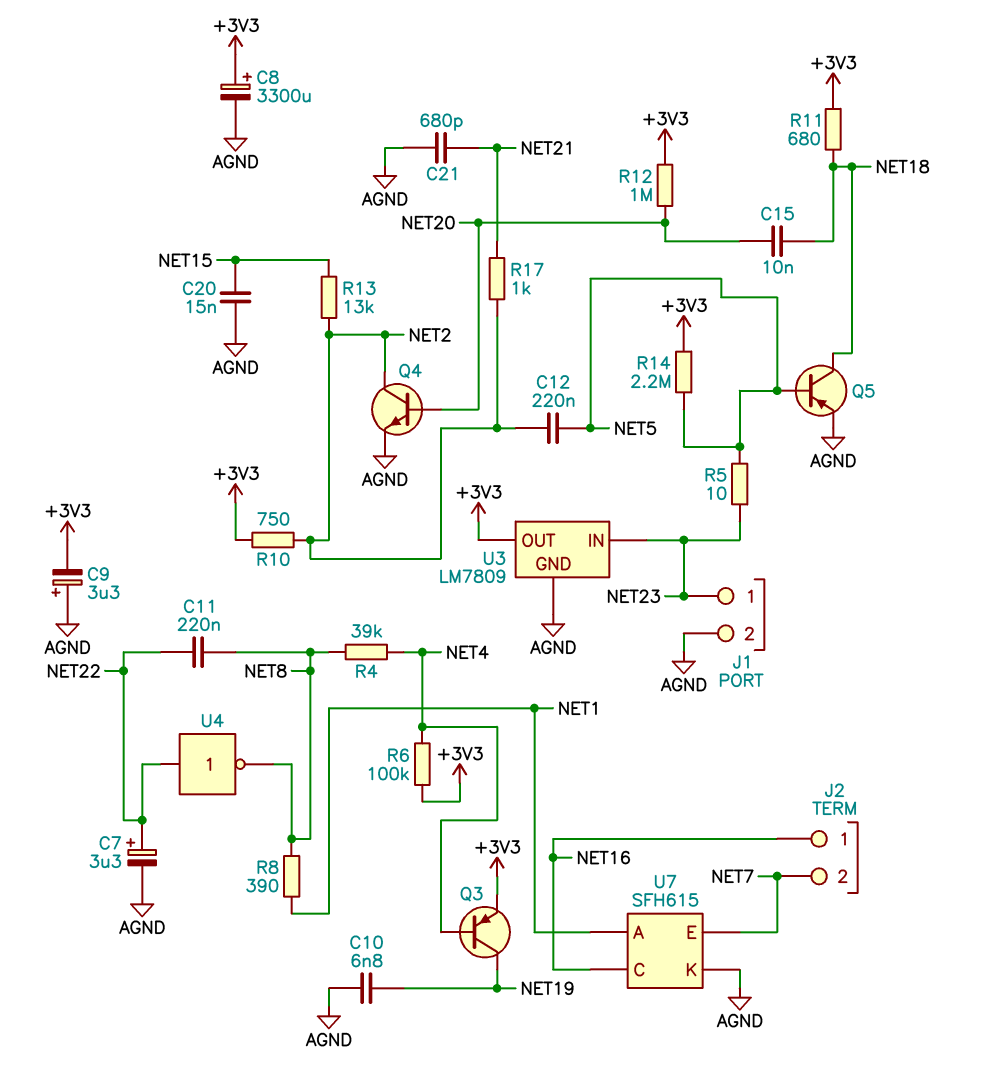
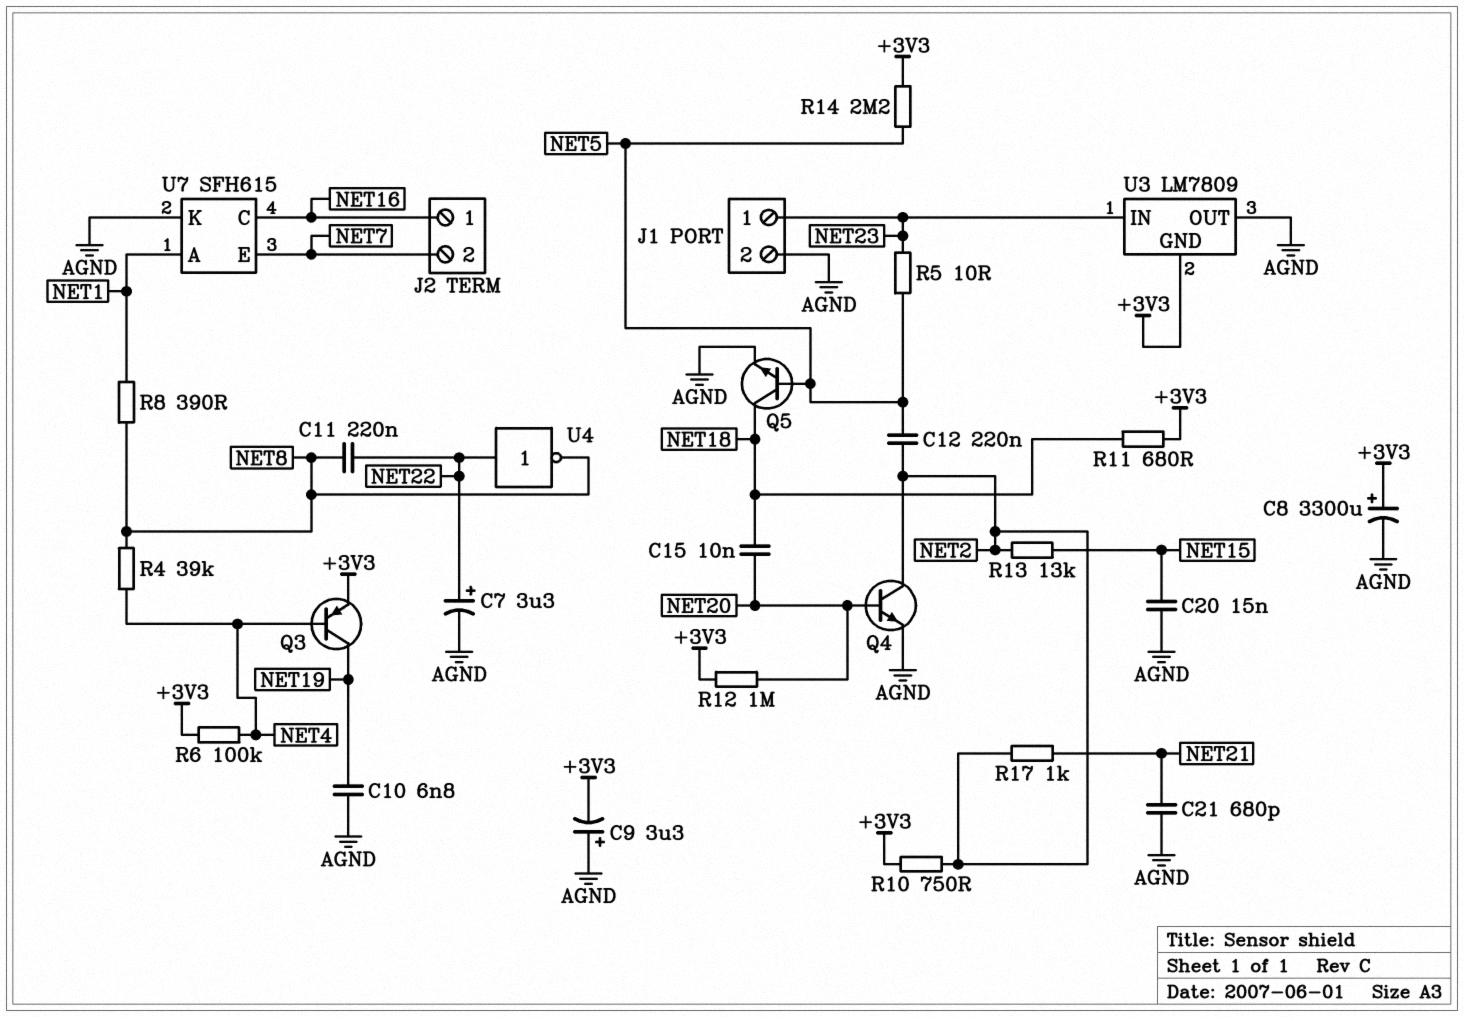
Q5: PNP (B NET5, C NET18, E AGND) -> NPN (B NET5, C NET18, E AGND)
U3 pin GND: AGND -> +3V3
U3 pin OUT: +3V3 -> AGND

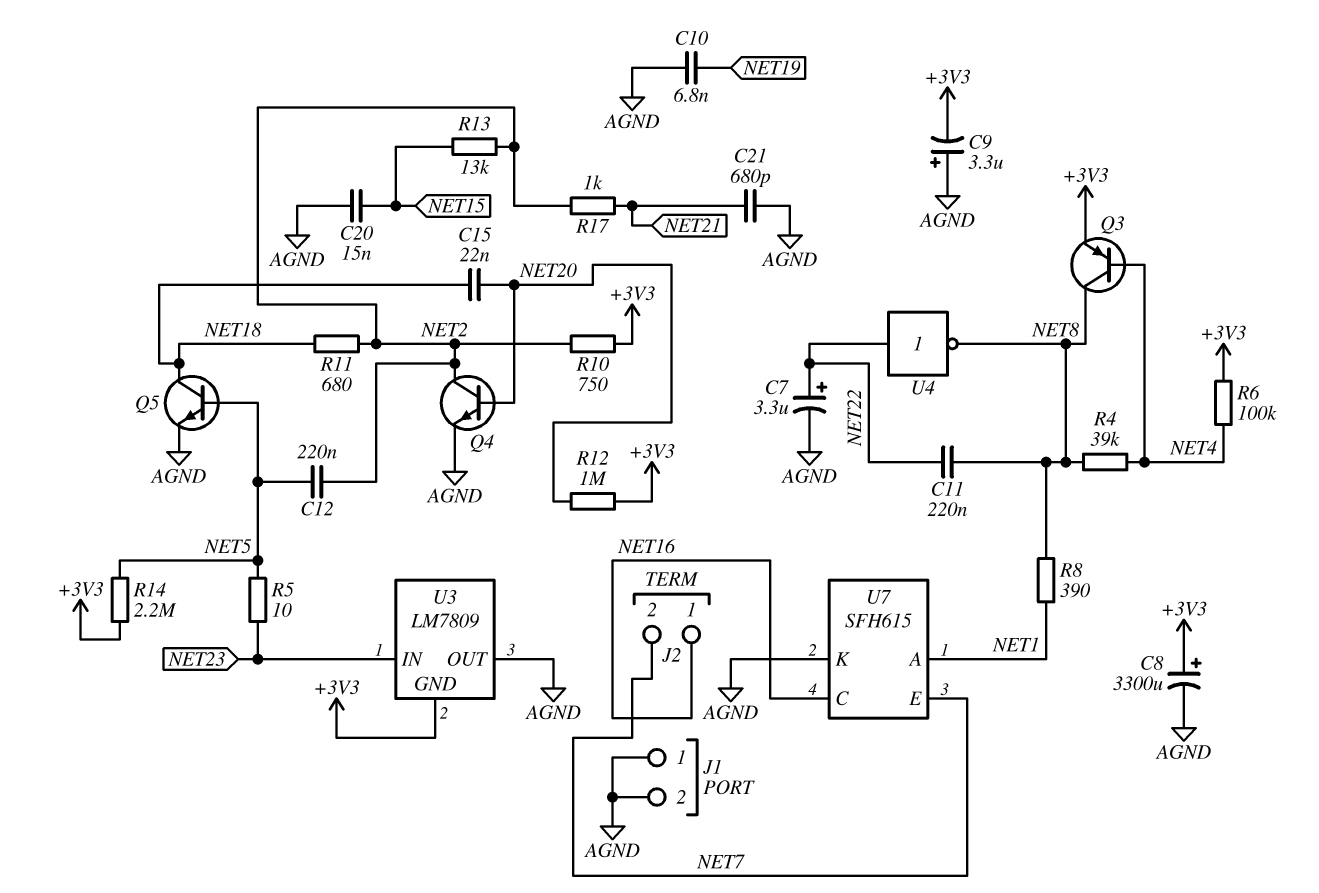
C15: 10nF (NET18, NET20) -> 22nF (NET18, NET20)
J1 pin 1: NET23 -> AGND
Q3: PNP (B NET4, C NET19, E +3V3) -> PNP (B NET4, C NET8, E +3V3)
R11: 680 (+3V3, NET18) -> 680 (NET2, NET18)

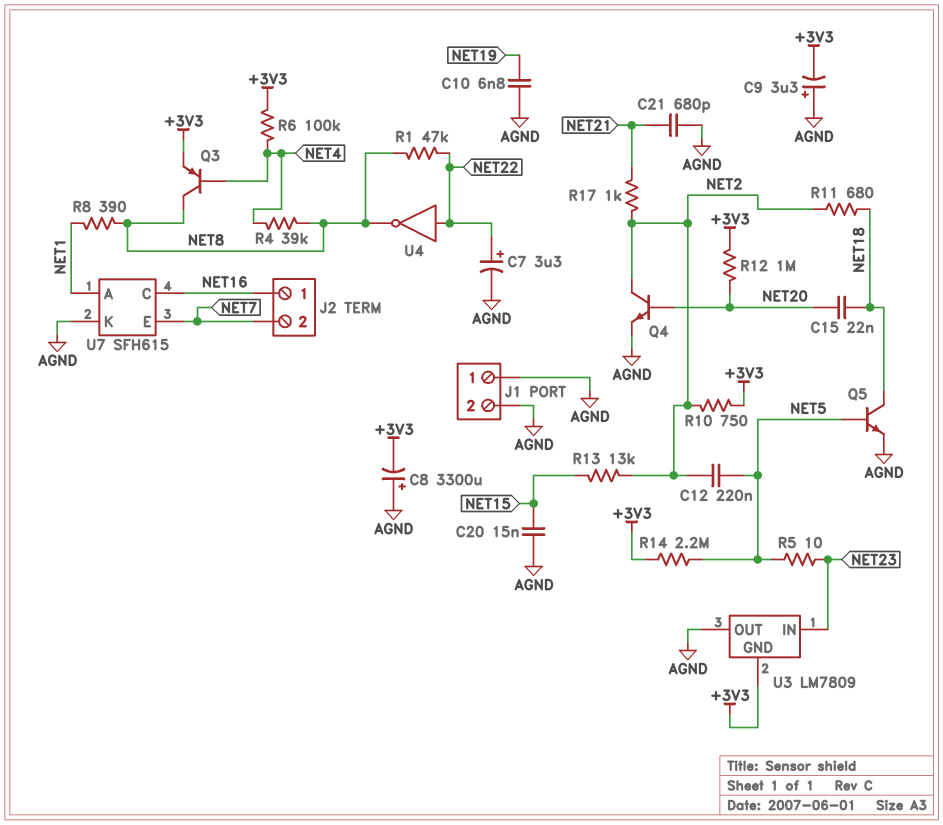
C8: 3300uF (plus +3V3, minus AGND) -> 3300uF (plus AGND, minus +3V3)
C11: 220nF (NET8, NET22) -> none
R1: none -> 47k (NET8, NET22)

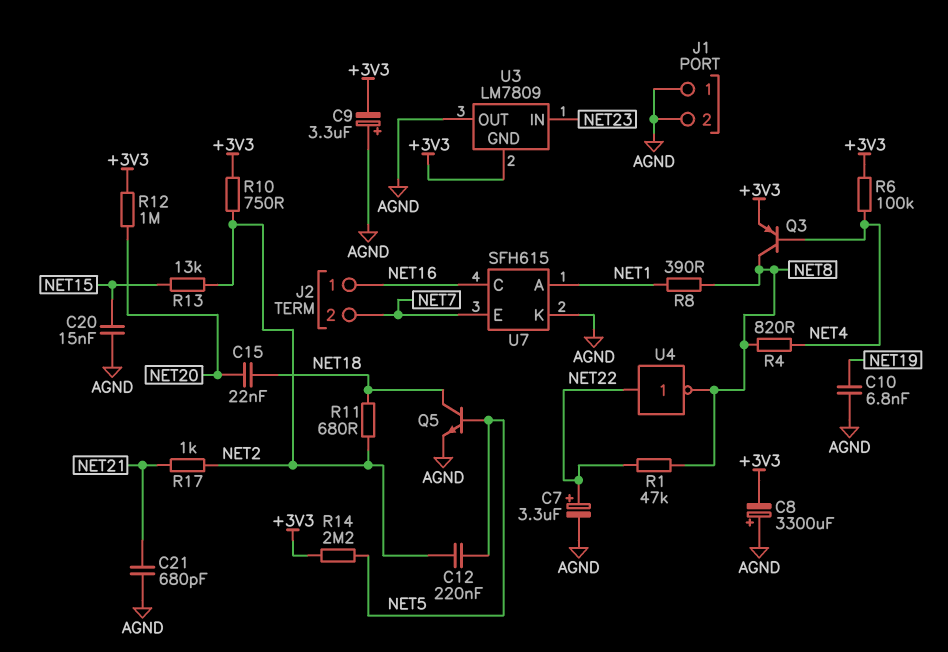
Q4: NPN (B NET20, C NET2, E AGND) -> none
R4: 39k (NET4, NET8) -> 820 (NET4, NET8)
R5: 10 (NET5, NET23) -> none

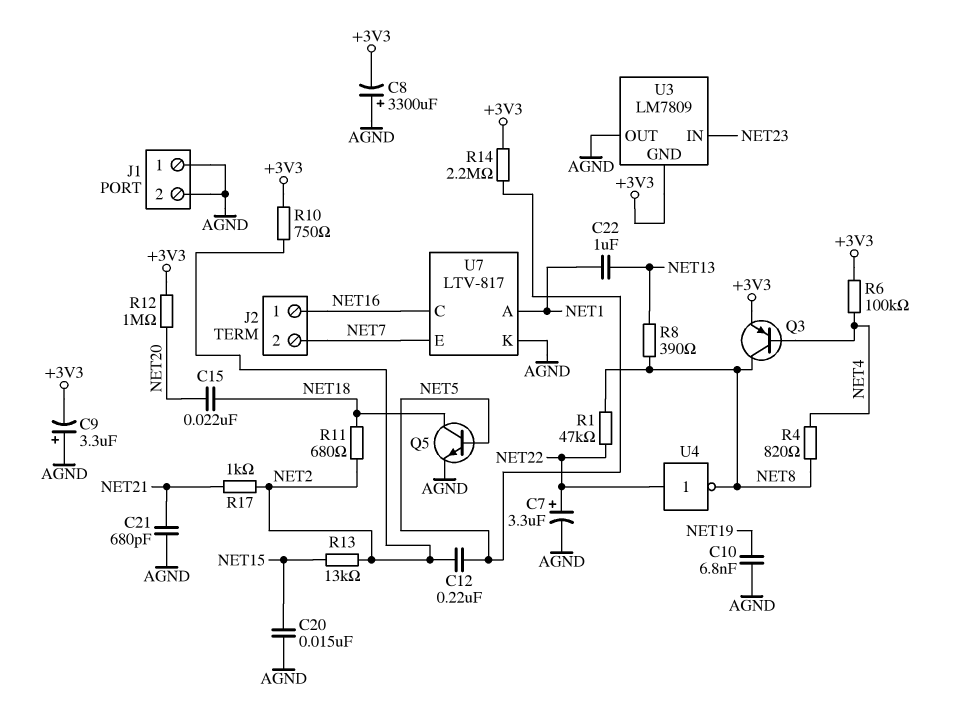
C22: none -> 1uF (NET1, NET13)
R8: 390 (NET1, NET8) -> 390 (NET8, NET13)
U7: SFH615 -> LTV-817

